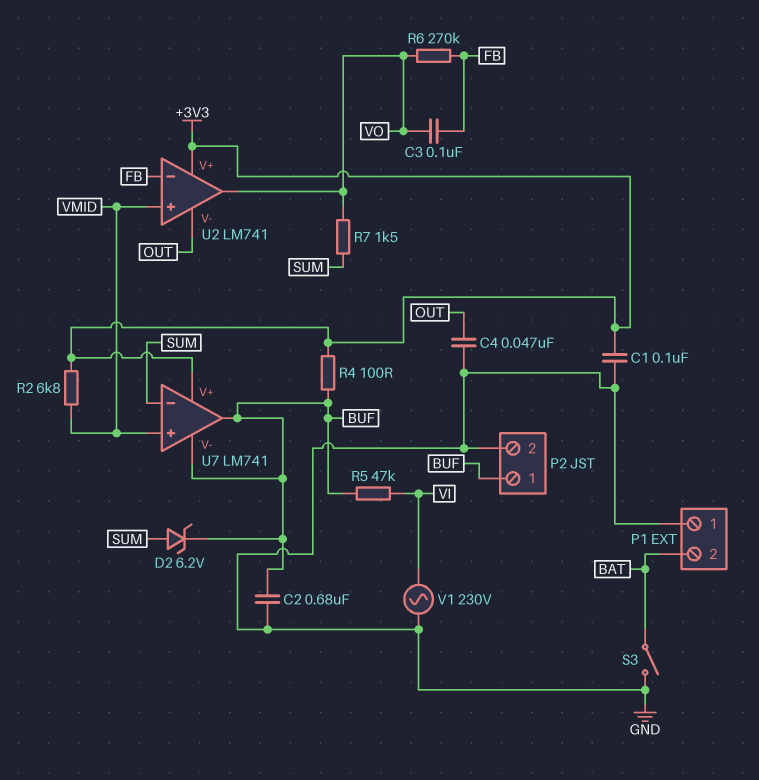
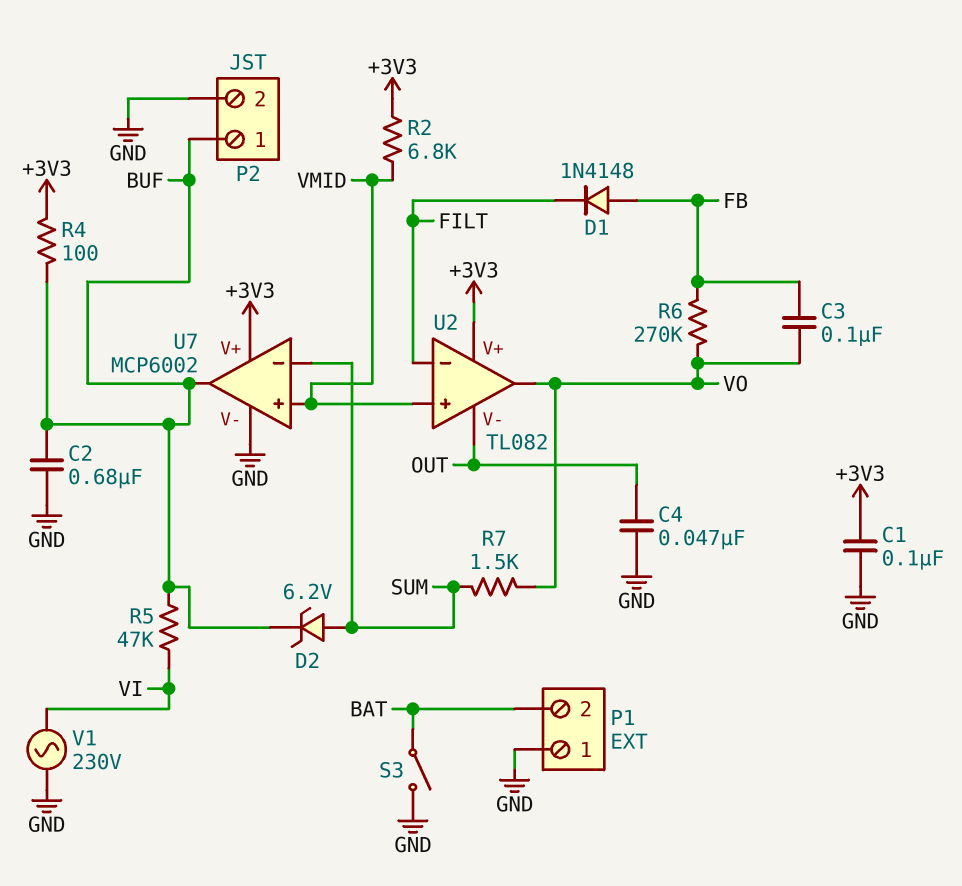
D1: none -> diode 1N4148 (A FB, K FILT)
U2: LM741 -> TL082
U2 pin in-: FB -> FILT
U7: LM741 -> MCP6002
U7 pin V-: BUF -> GND

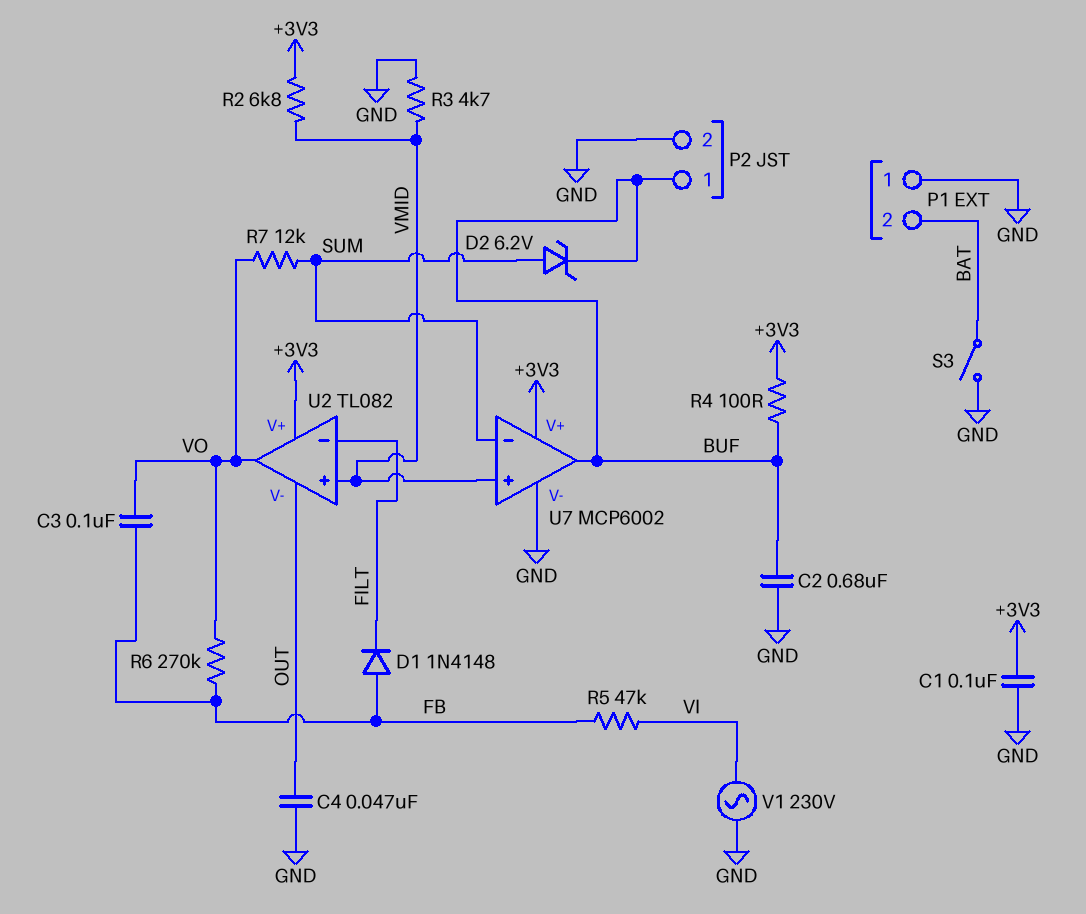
R3: none -> 4.7k (GND, VMID)
R5: 47k (BUF, VI) -> 47k (FB, VI)
R7: 1.5k (SUM, VO) -> 12k (SUM, VO)

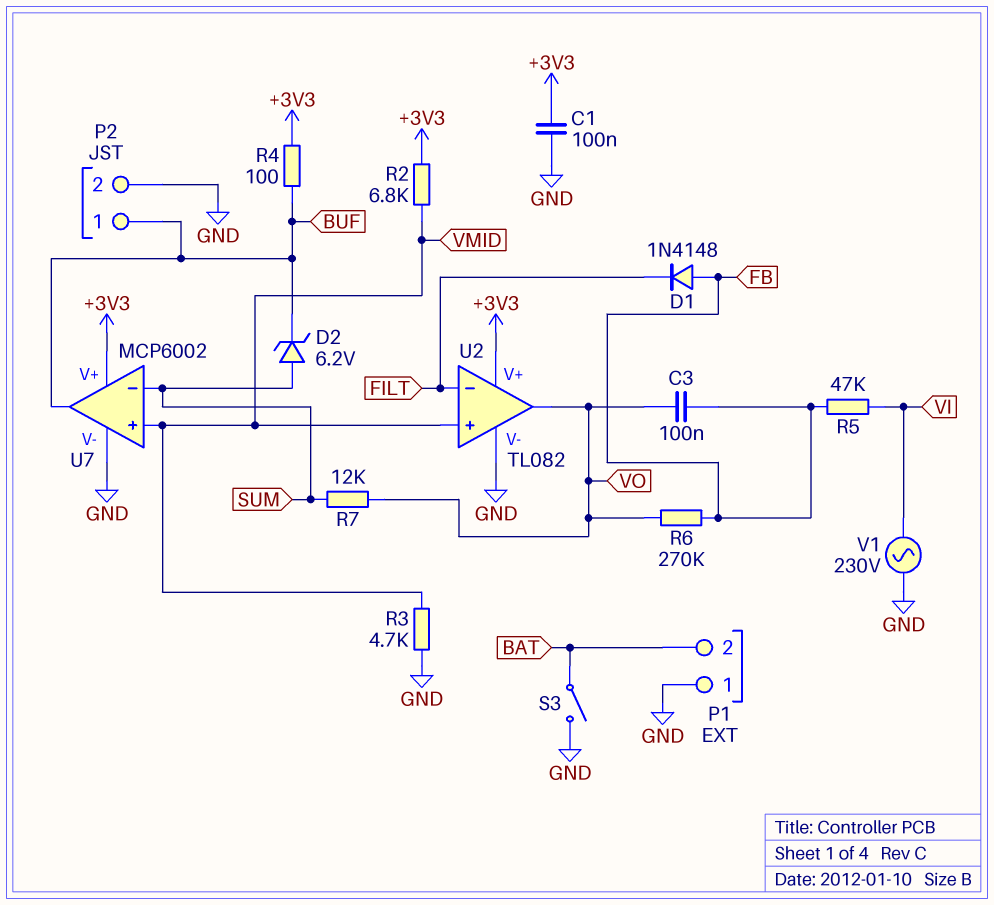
C2: 680nF (BUF, GND) -> none
C4: 47nF (GND, OUT) -> none
U2 pin V-: OUT -> GND

